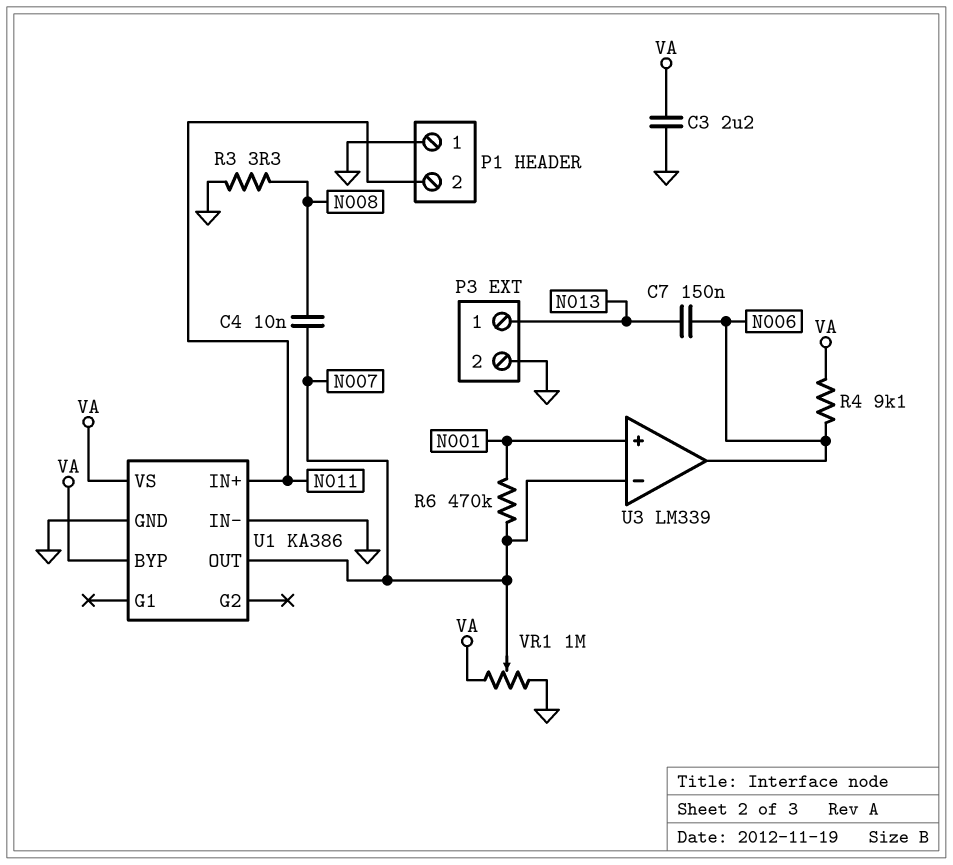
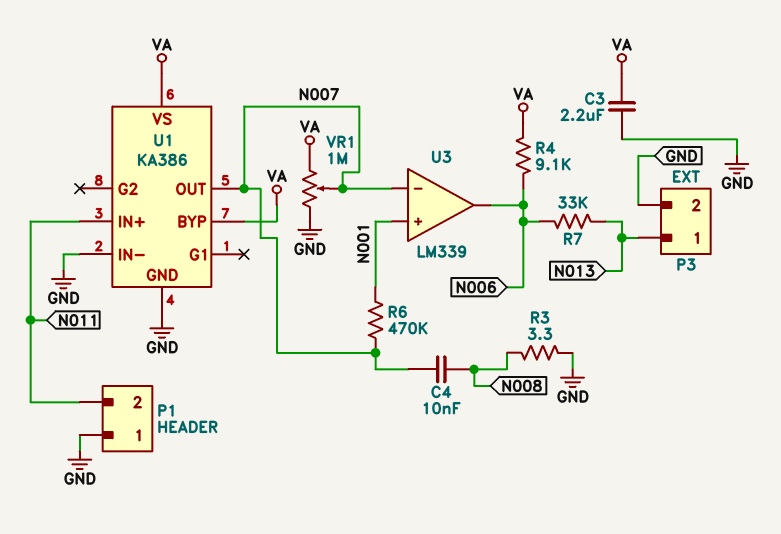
C7: 150nF (N006, N013) -> none
R7: none -> 33k (N006, N013)

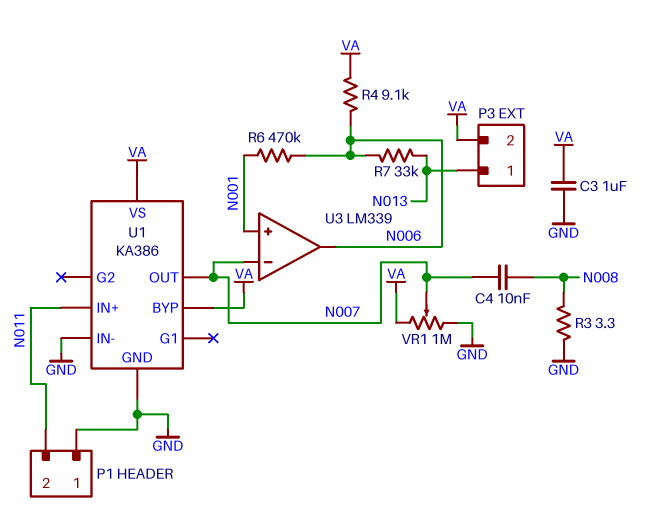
C3: 2.2uF (GND, VA) -> 1uF (GND, VA)
P3 pin 2: GND -> VA
R6: 470k (N001, N007) -> 470k (N001, N006)

